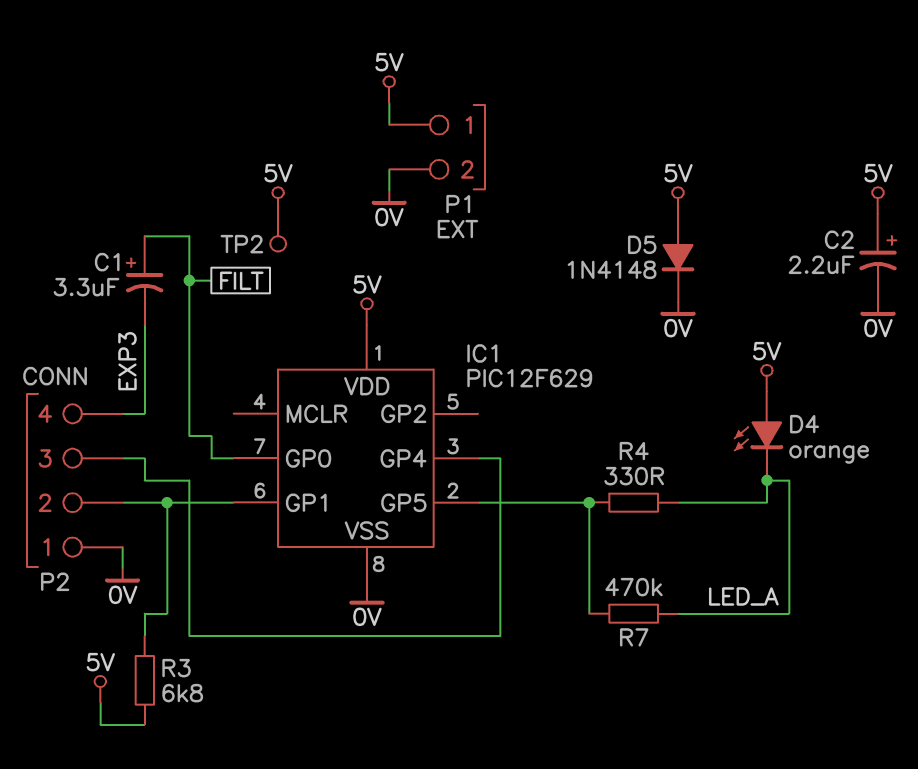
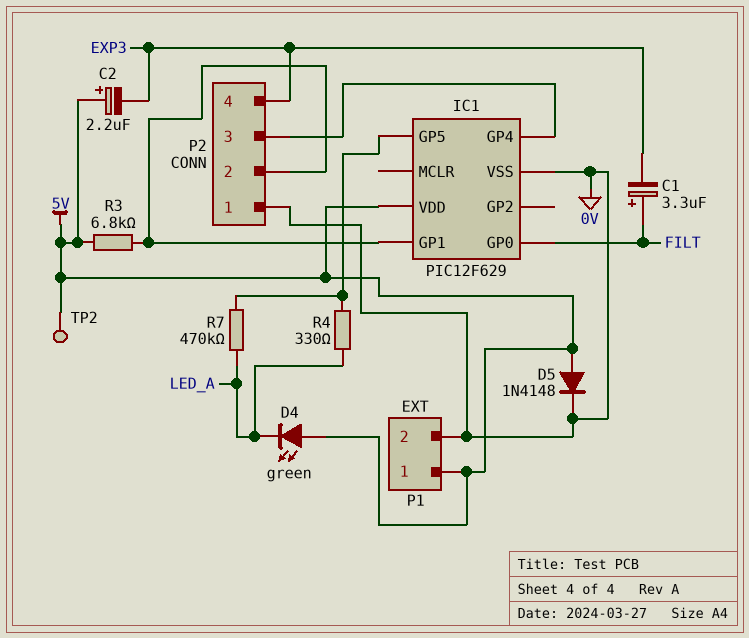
C2: 2.2uF (plus 5V, minus 0V) -> 2.2uF (plus 5V, minus EXP3)
D4: LED orange (A 5V, K LED_A) -> LED green (A 5V, K LED_A)

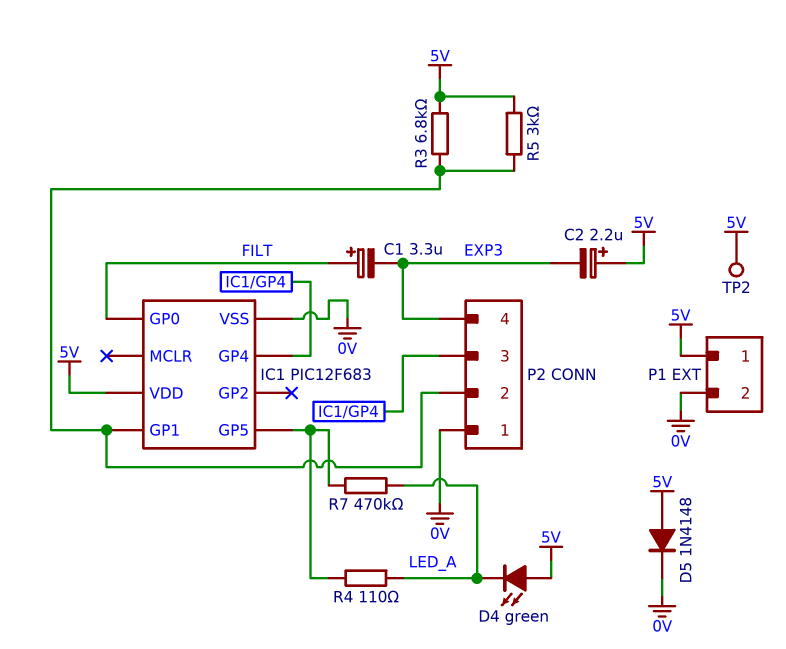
IC1: PIC12F629 -> PIC12F683
R4: 330 (IC1/GP5, LED_A) -> 110 (IC1/GP5, LED_A)
R5: none -> 3k (5V, IC1/GP1)

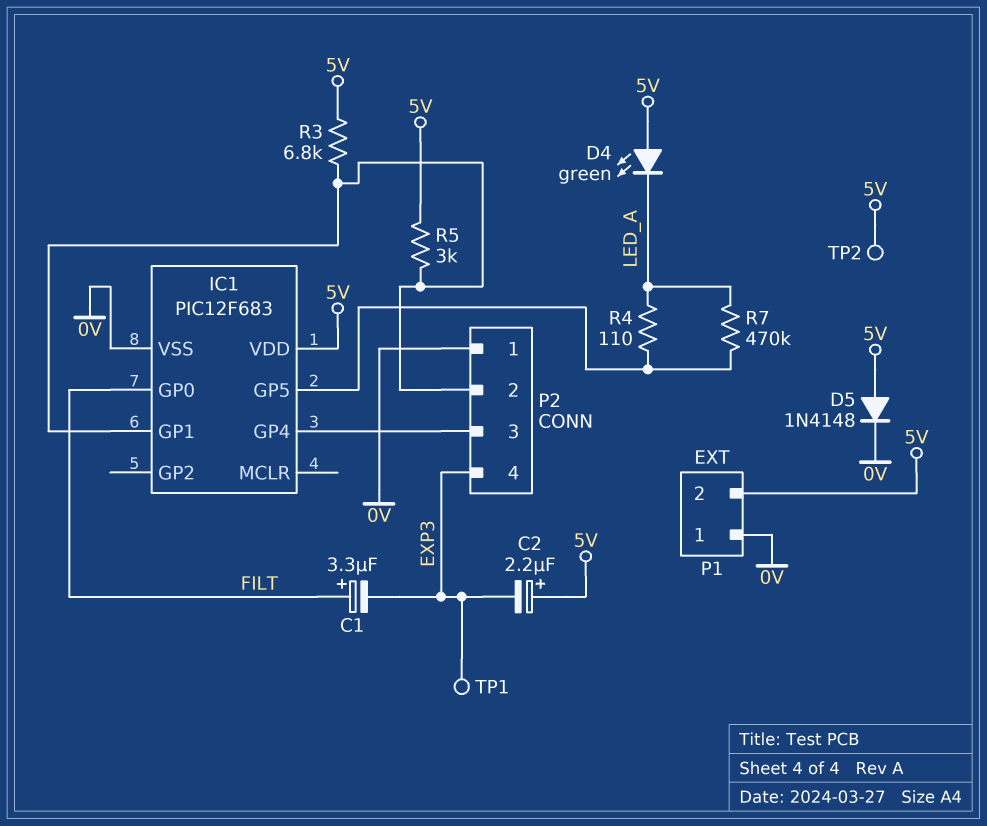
P1 pin 1: 5V -> 0V
P1 pin 2: 0V -> 5V
TP1: none -> test point (EXP3)

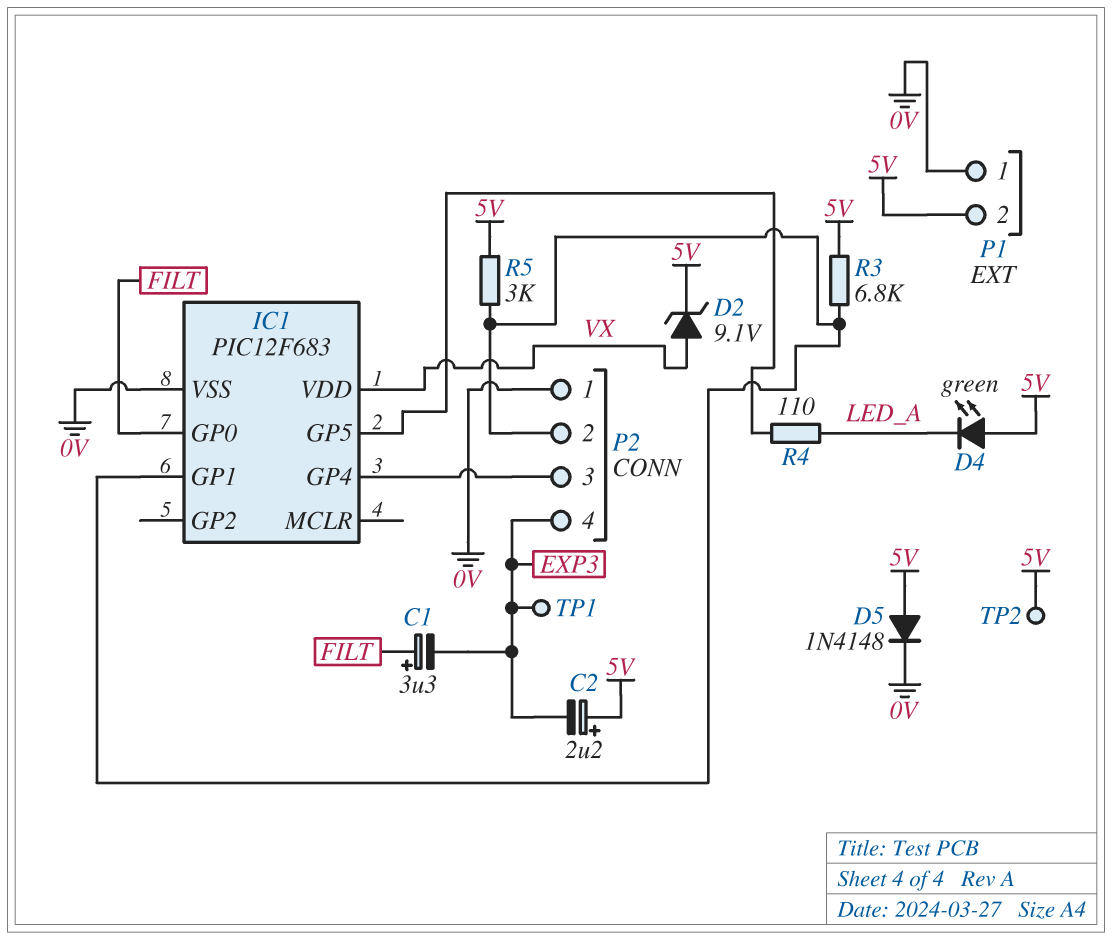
D2: none -> zener 9.1V (A VX, K 5V)
IC1 pin VDD: 5V -> VX
R7: 470k (IC1/GP5, LED_A) -> none

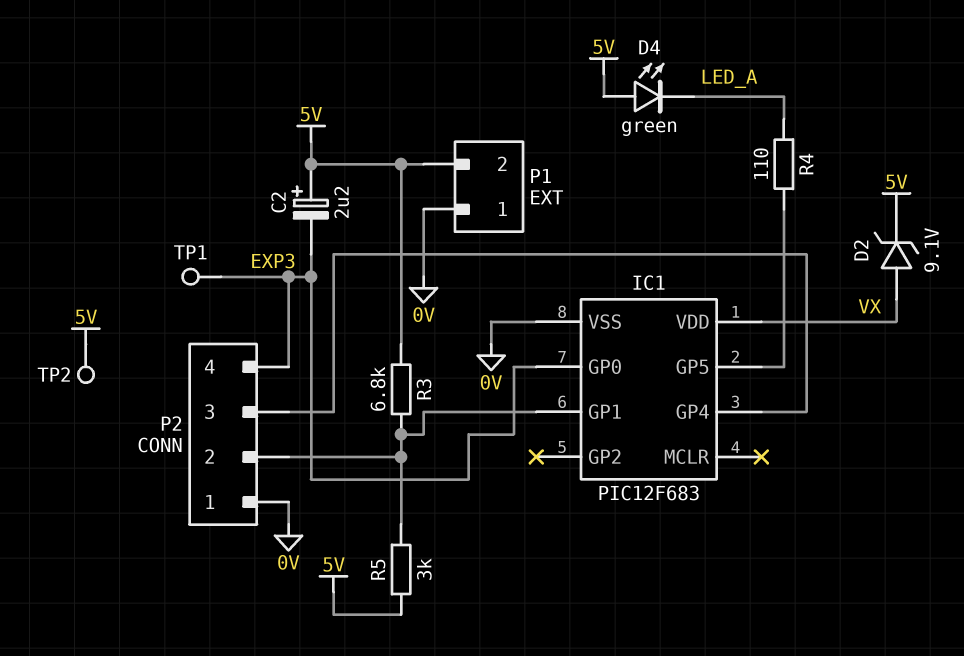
C1: 3.3uF (plus FILT, minus EXP3) -> none
D5: diode 1N4148 (A 5V, K 0V) -> none
IC1 pin GP0: FILT -> EXP3

